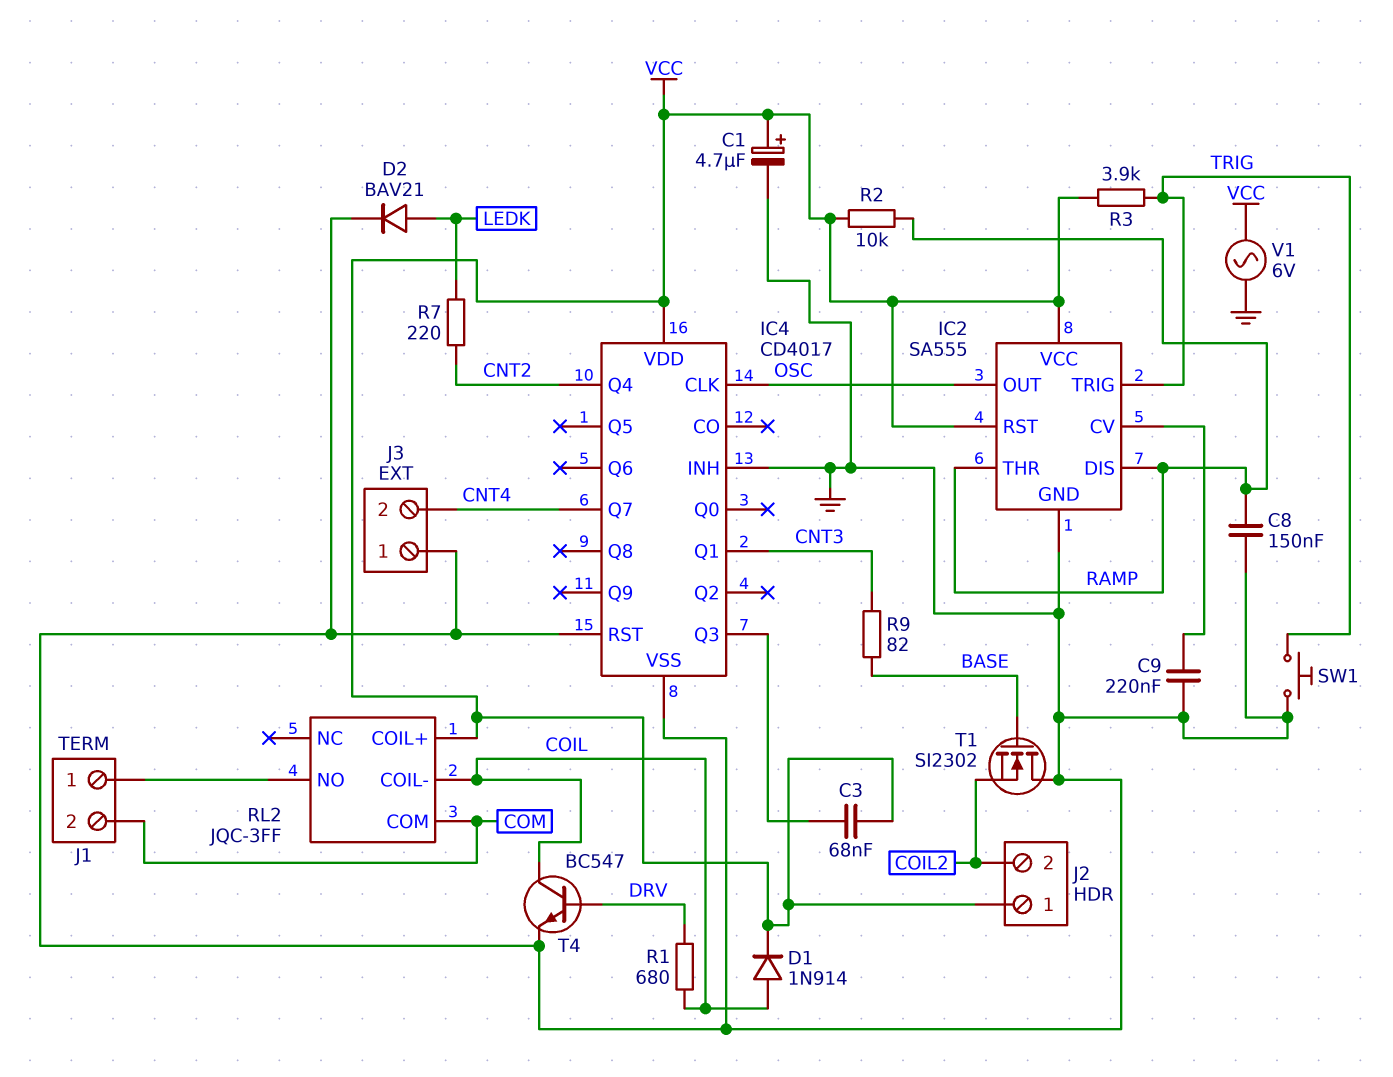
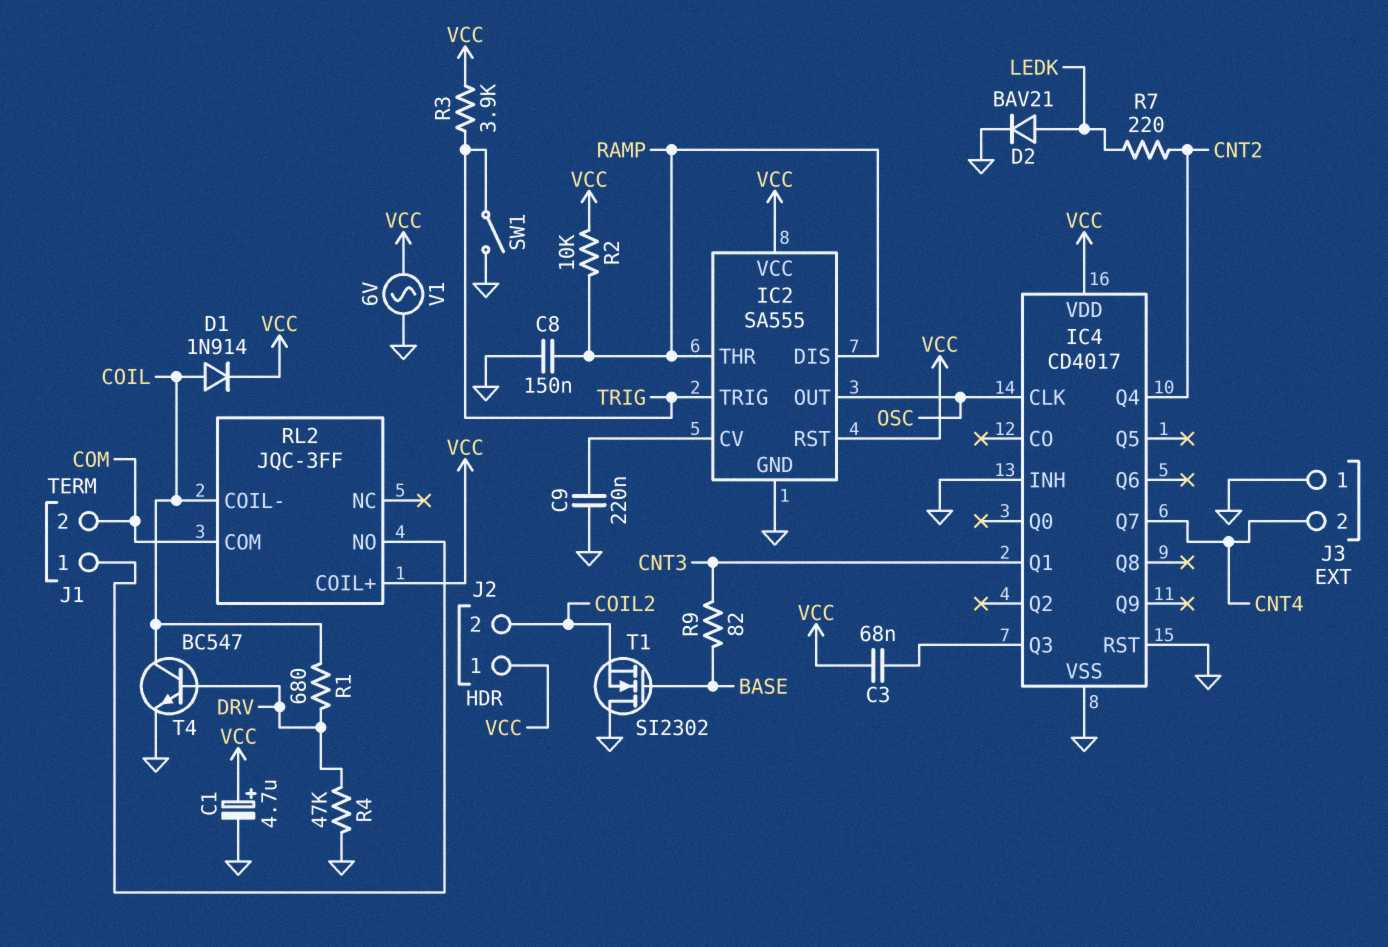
R4: none -> 47k (DRV, GND)
SW1: button (GND, TRIG) -> switch (GND, TRIG)

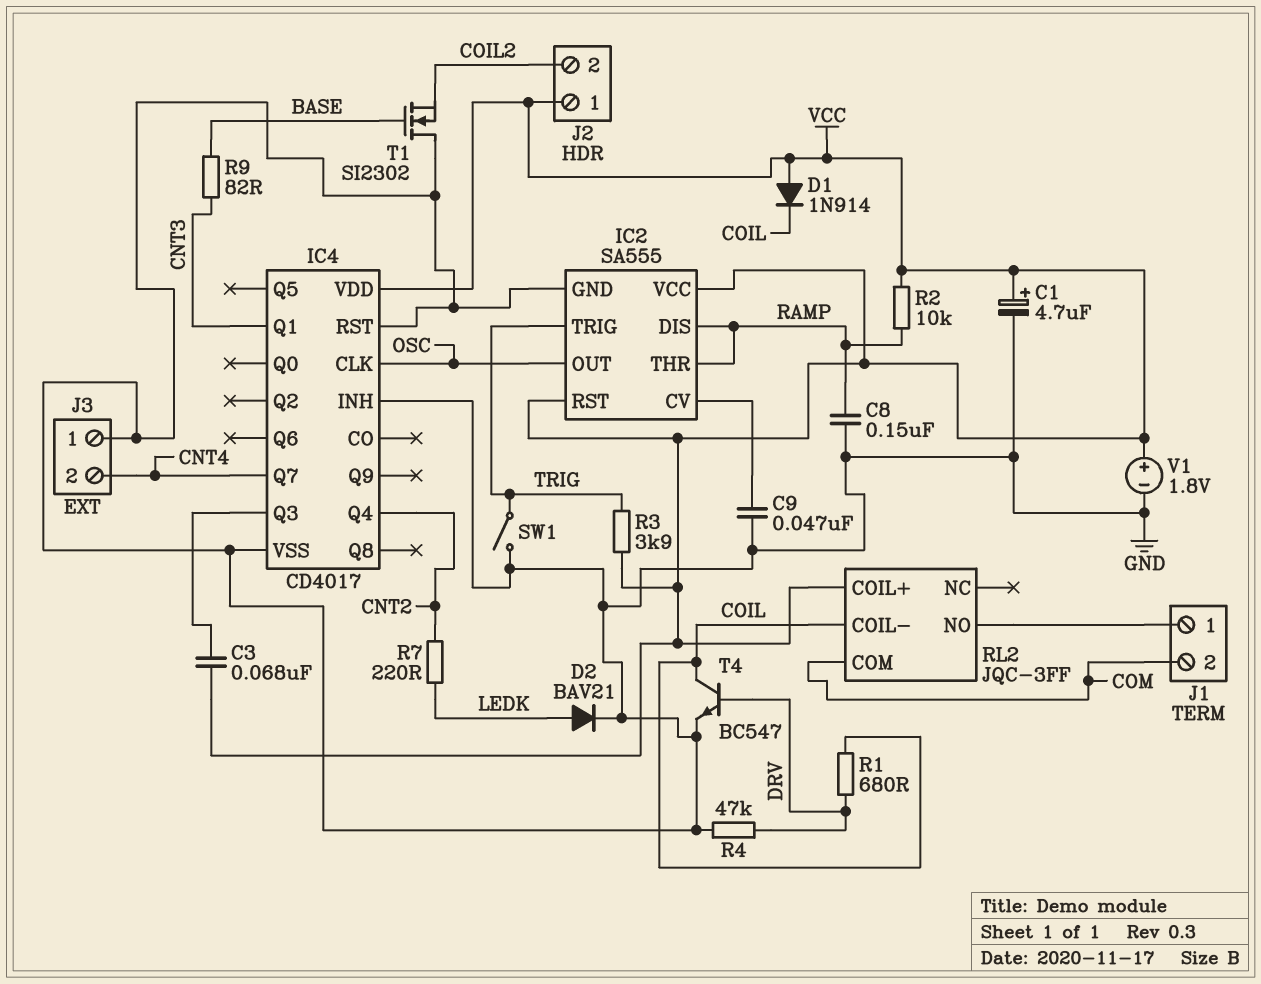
C9: 220nF (GND, IC2/CV) -> 47nF (GND, IC2/CV)
D1: diode 1N914 (A COIL, K VCC) -> diode 1N914 (A VCC, K COIL)
V1: AC 6V (GND, VCC) -> 1.8V (plus VCC, minus GND)

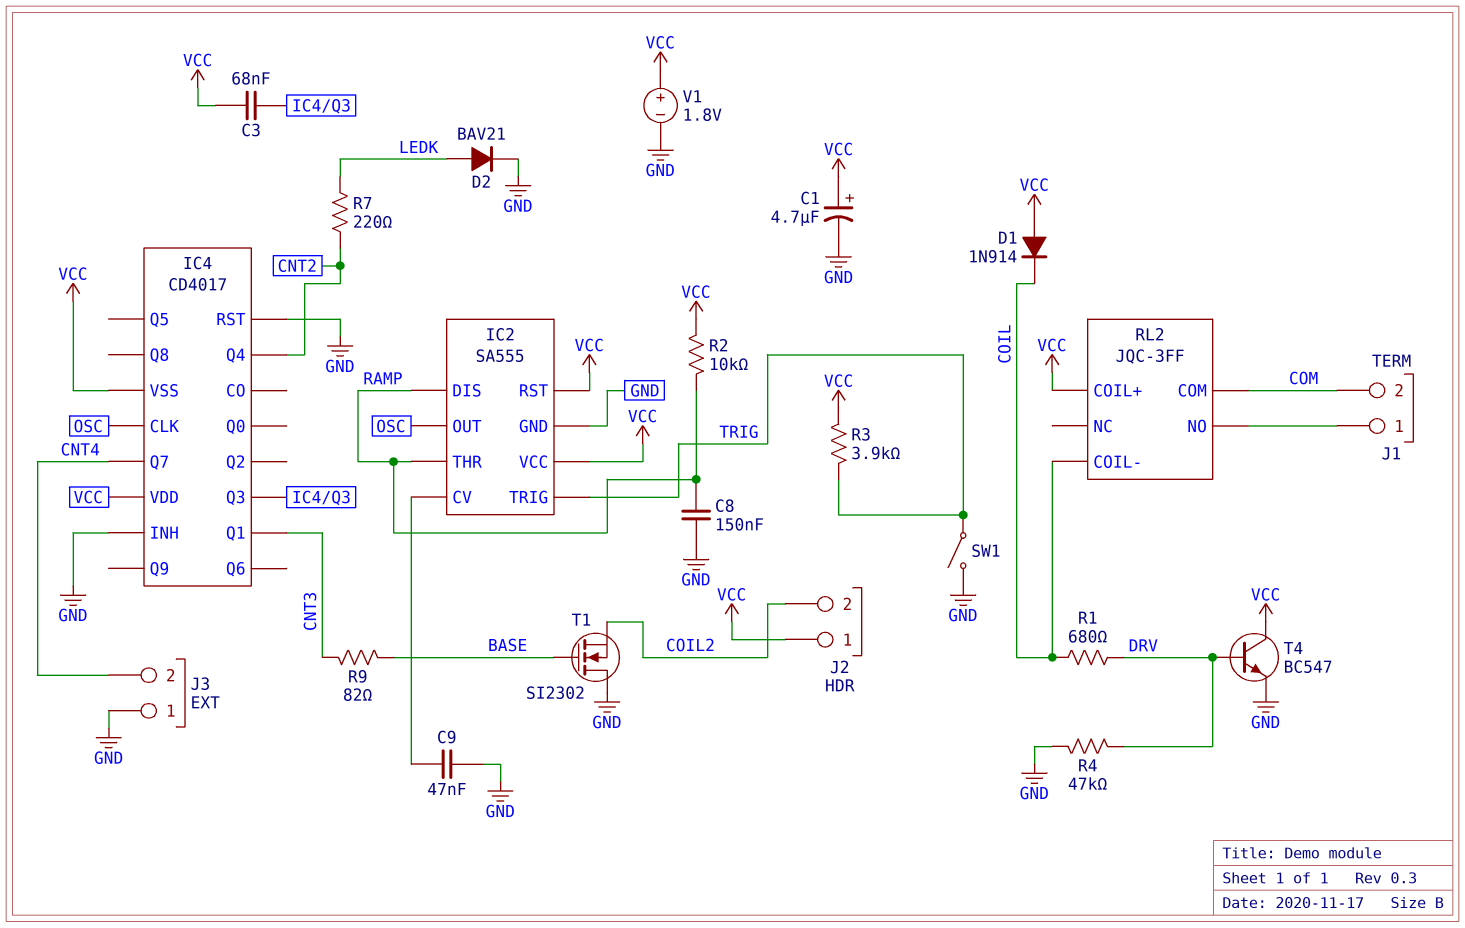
IC4 pin VSS: GND -> VCC
T4: NPN BC547 (B DRV, C COIL, E GND) -> NPN BC547 (B DRV, C VCC, E GND)

